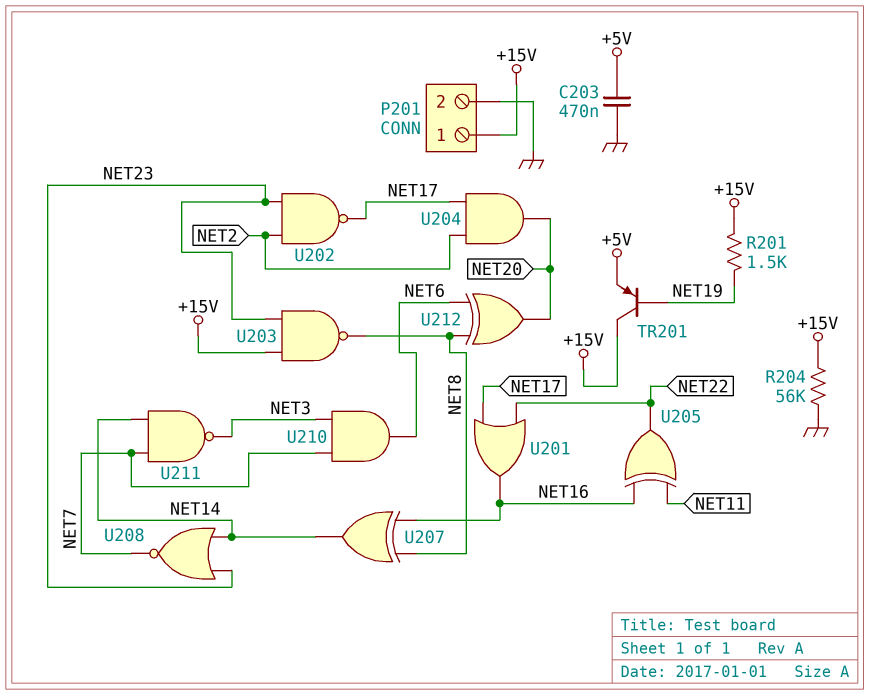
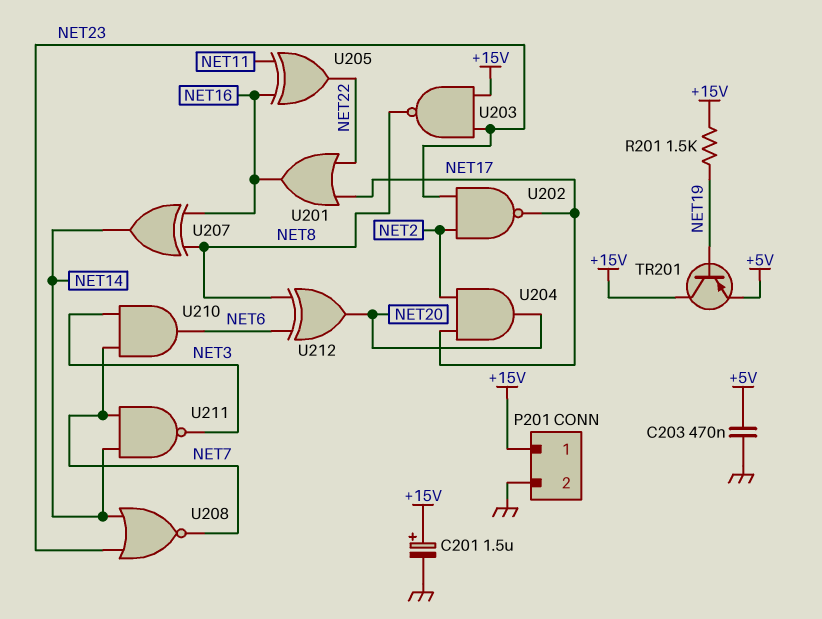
C201: none -> 1.5uF (plus +15V, minus GND)
R204: 56k (+15V, GND) -> none

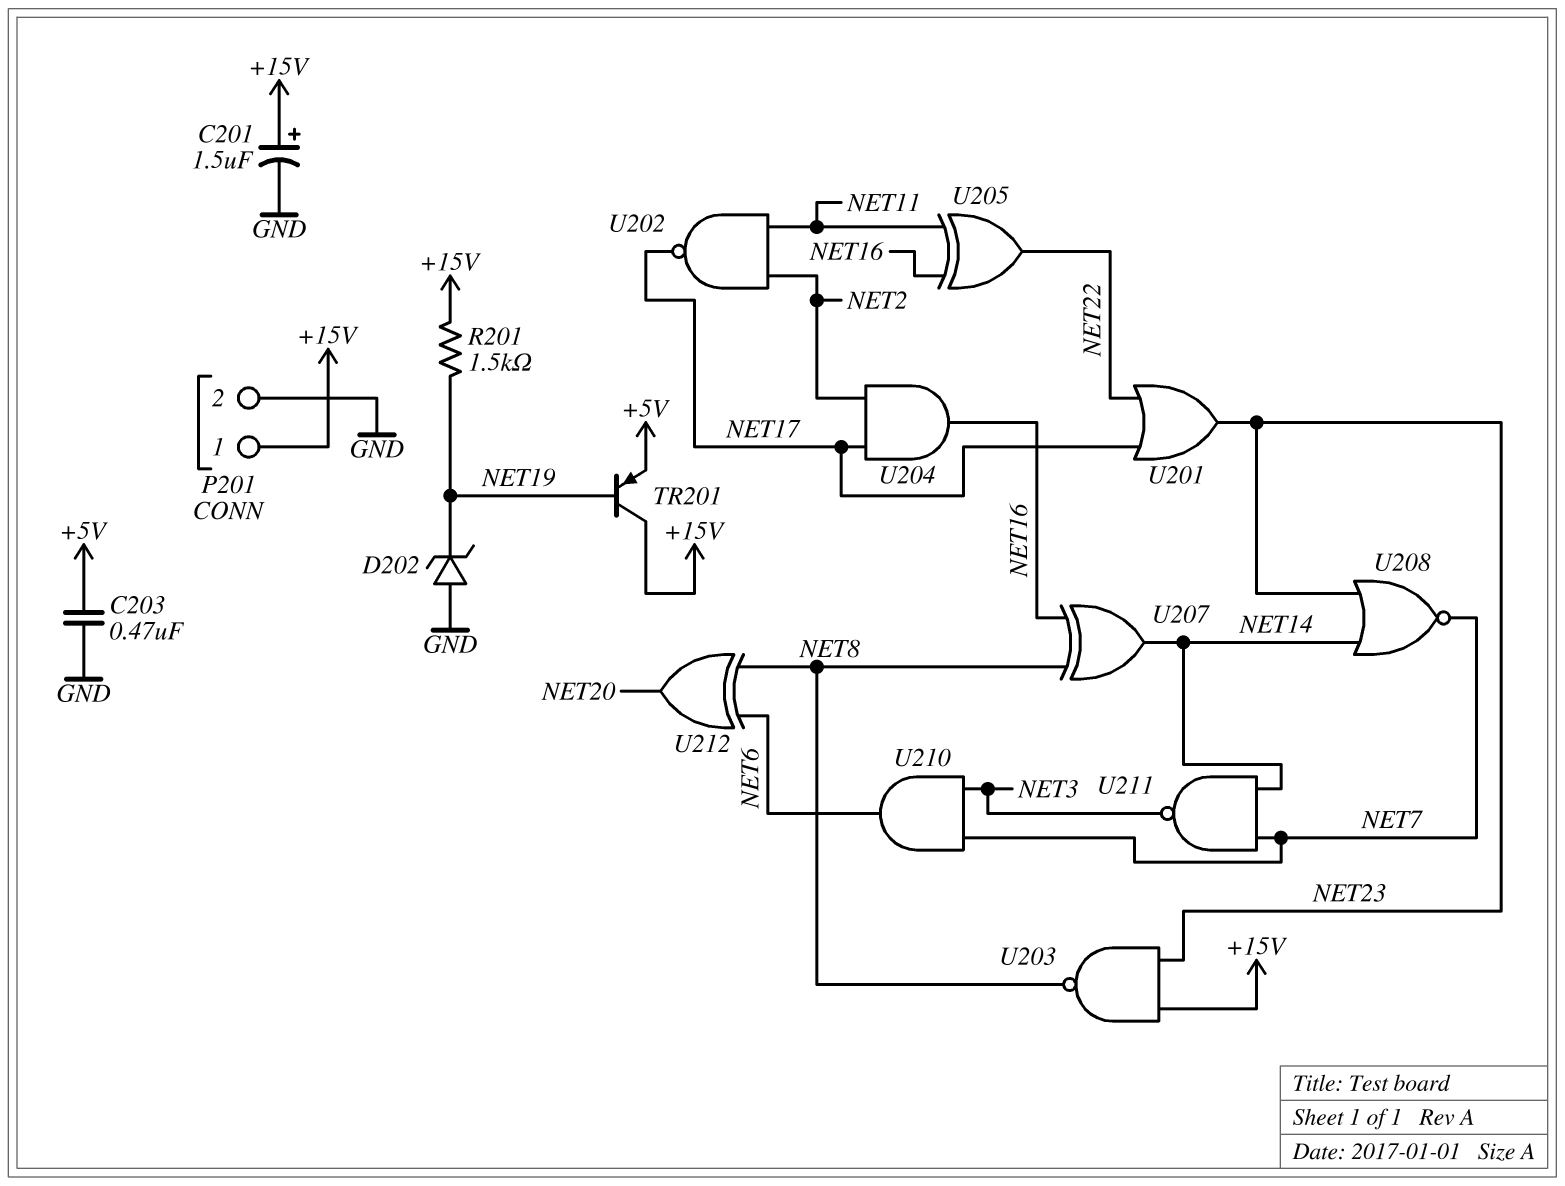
D202: none -> zener (A GND, K NET19)
U201: OR (in NET17, in NET22, out NET16) -> OR (in NET17, in NET22, out NET23)
U202: NAND (in NET2, in NET23, out NET17) -> NAND (in NET2, in NET11, out NET17)
U204: AND (in NET2, in NET17, out NET20) -> AND (in NET2, in NET17, out NET16)

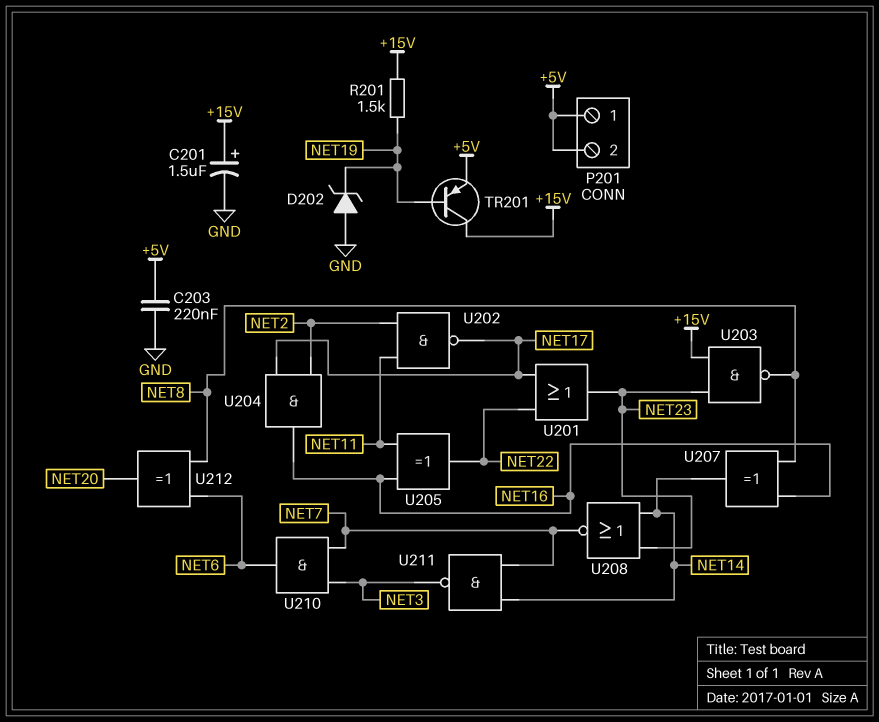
C203: 470nF (+5V, GND) -> 220nF (+5V, GND)
P201 pin 1: +15V -> +5V
P201 pin 2: GND -> +5V

